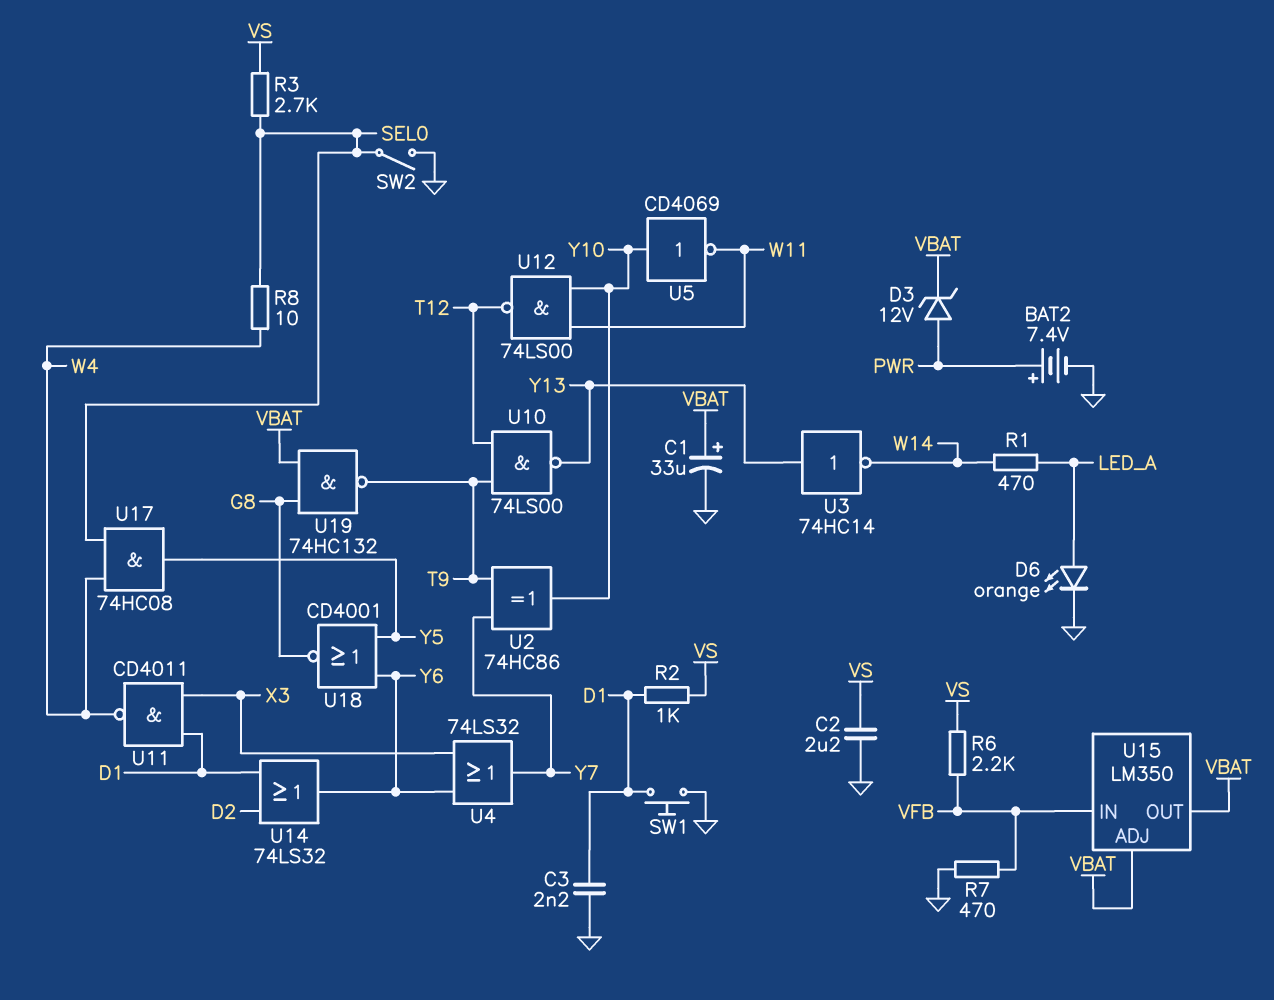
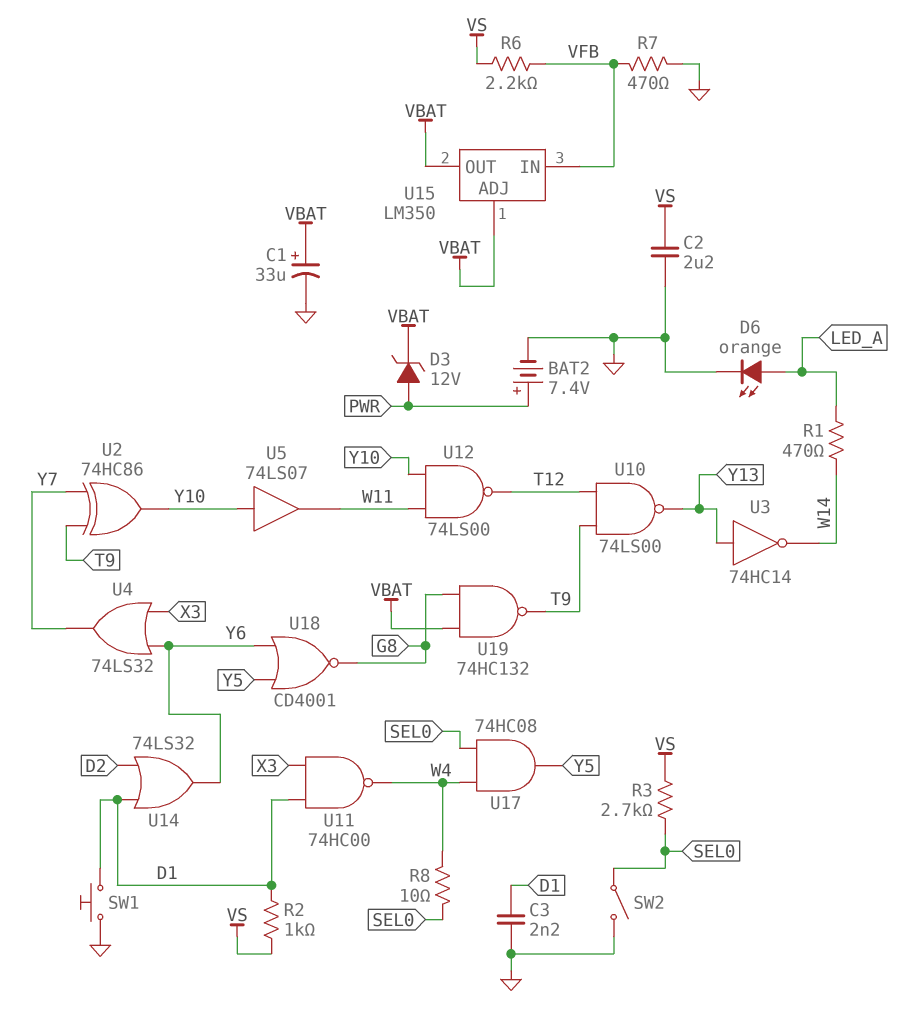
U5: NOT CD4069 (in Y10, out W11) -> buffer 74LS07 (in Y10, out W11)
U11: NAND CD4011 (in D1, in X3, out W4) -> NAND 74HC00 (in D1, in X3, out W4)

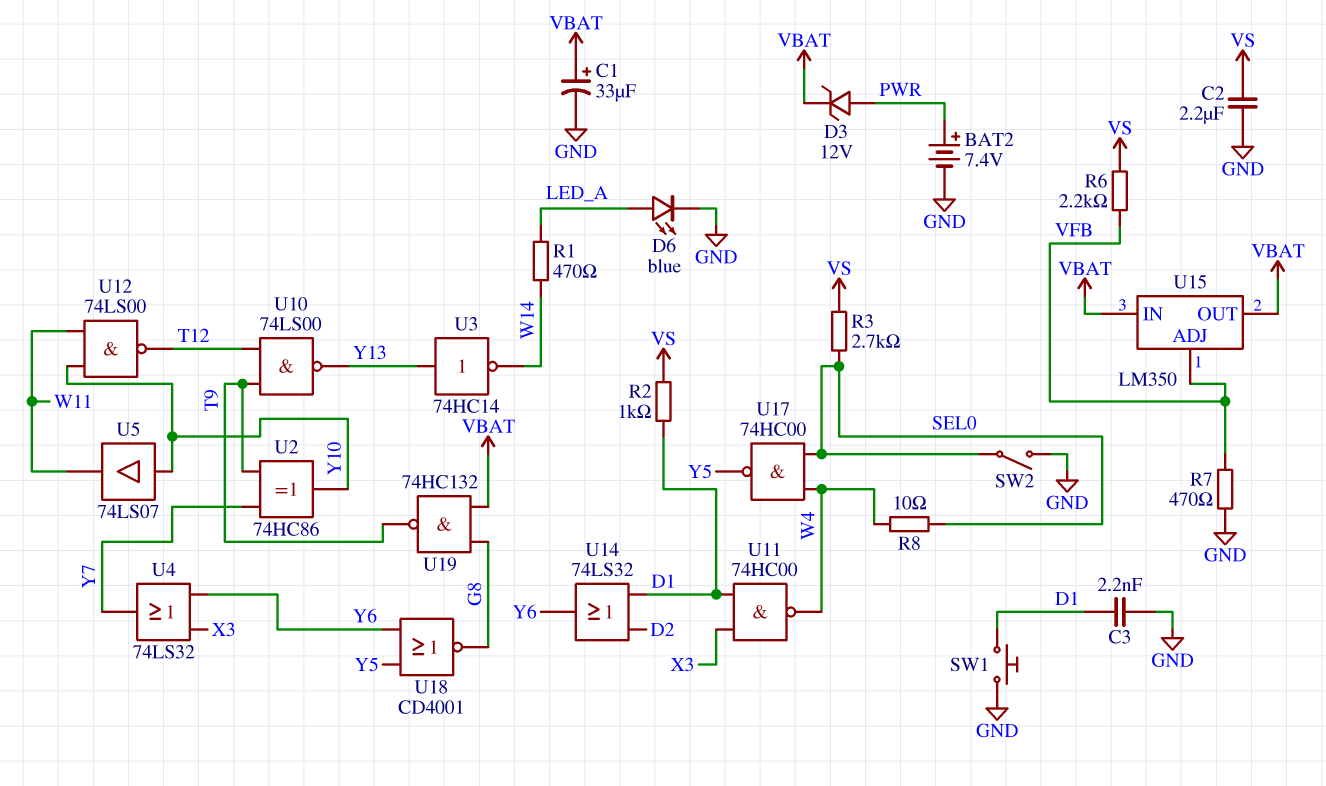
D6: LED orange (A LED_A, K GND) -> LED blue (A LED_A, K GND)
U15 pin ADJ: VBAT -> VFB
U15 pin IN: VFB -> VBAT
U17: AND 74HC08 (in SEL0, in W4, out Y5) -> NAND 74HC00 (in SEL0, in W4, out Y5)

